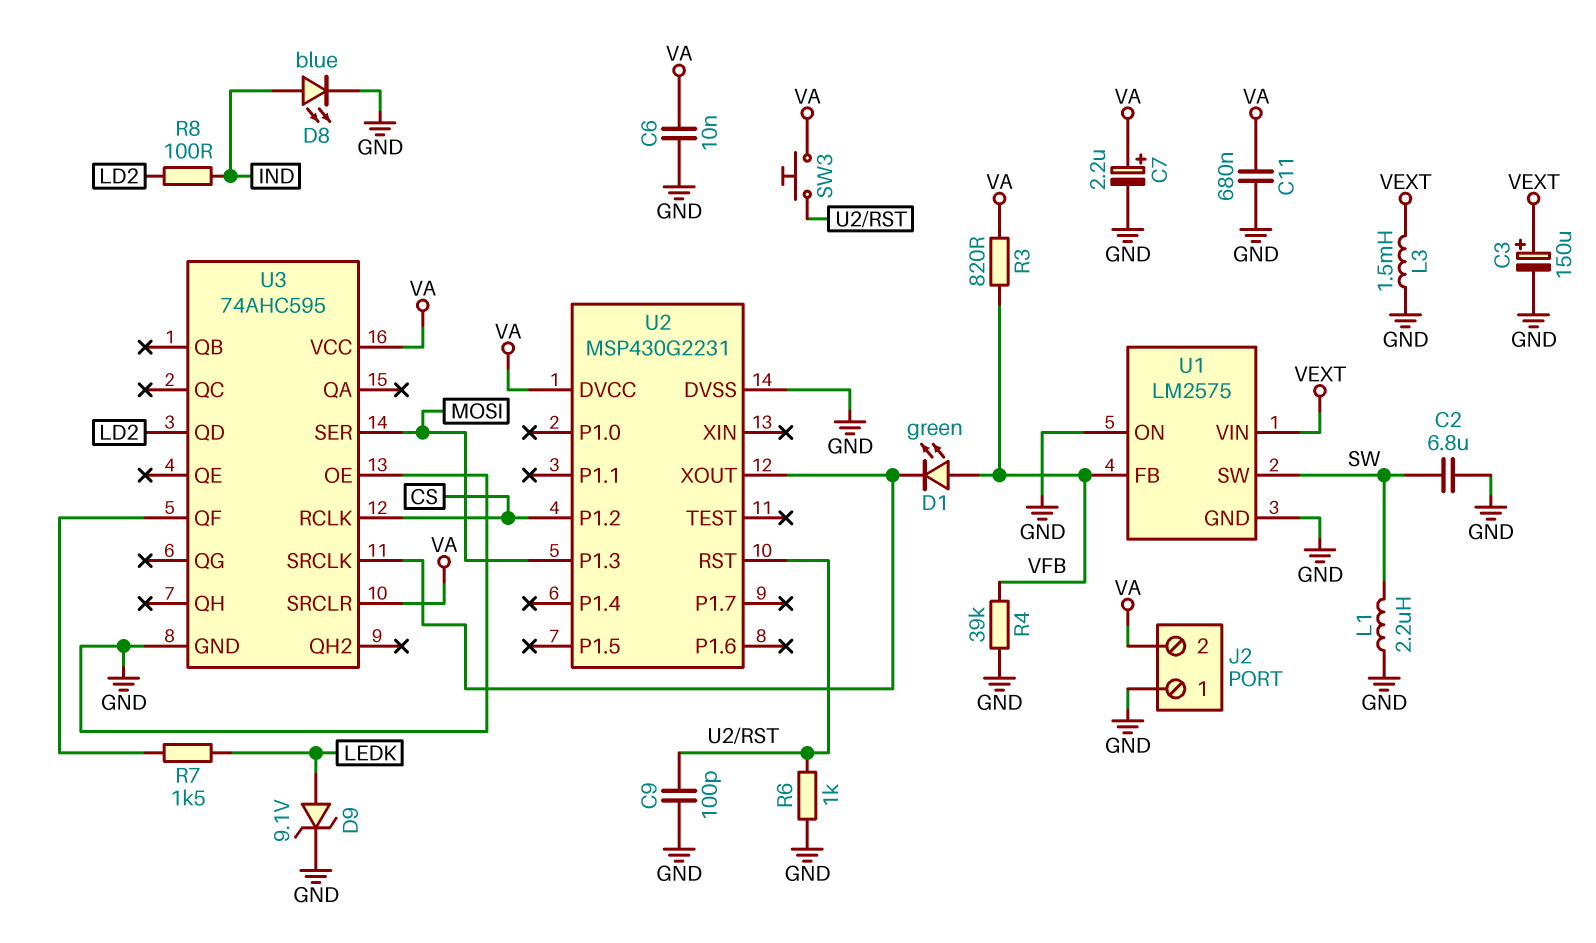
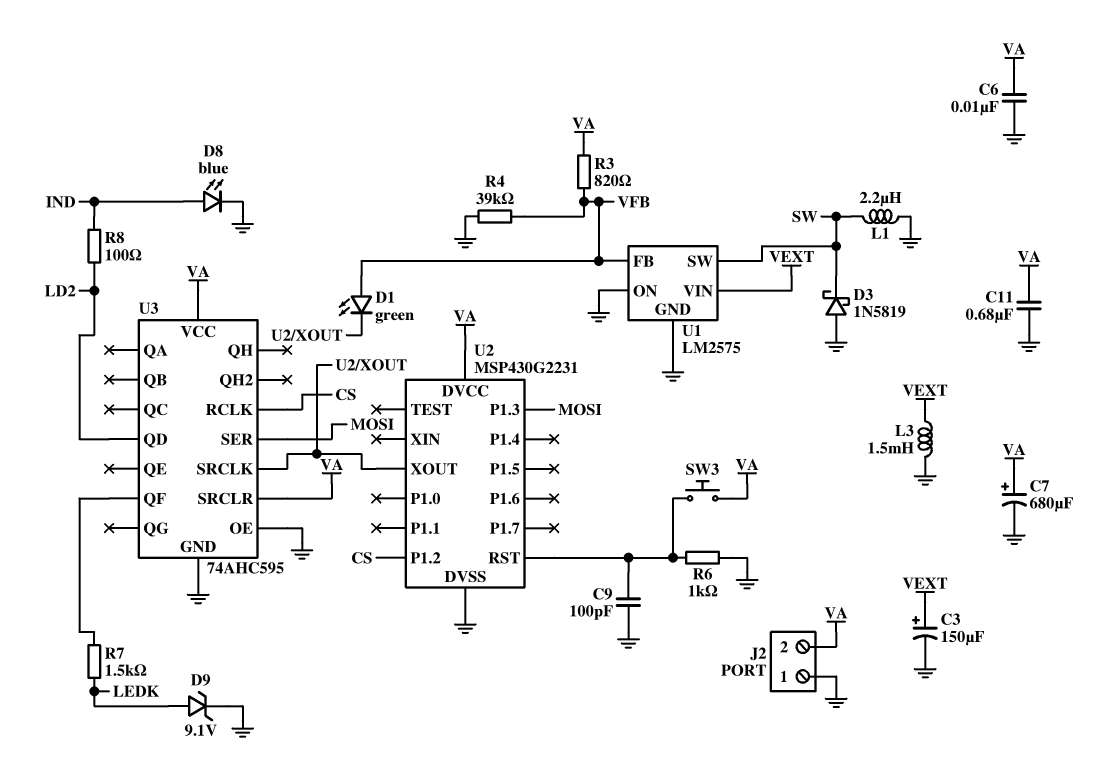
C2: 6.8uF (GND, SW) -> none
C7: 2.2uF (plus VA, minus GND) -> 680uF (plus VA, minus GND)
D3: none -> schottky 1N5819 (A GND, K SW)

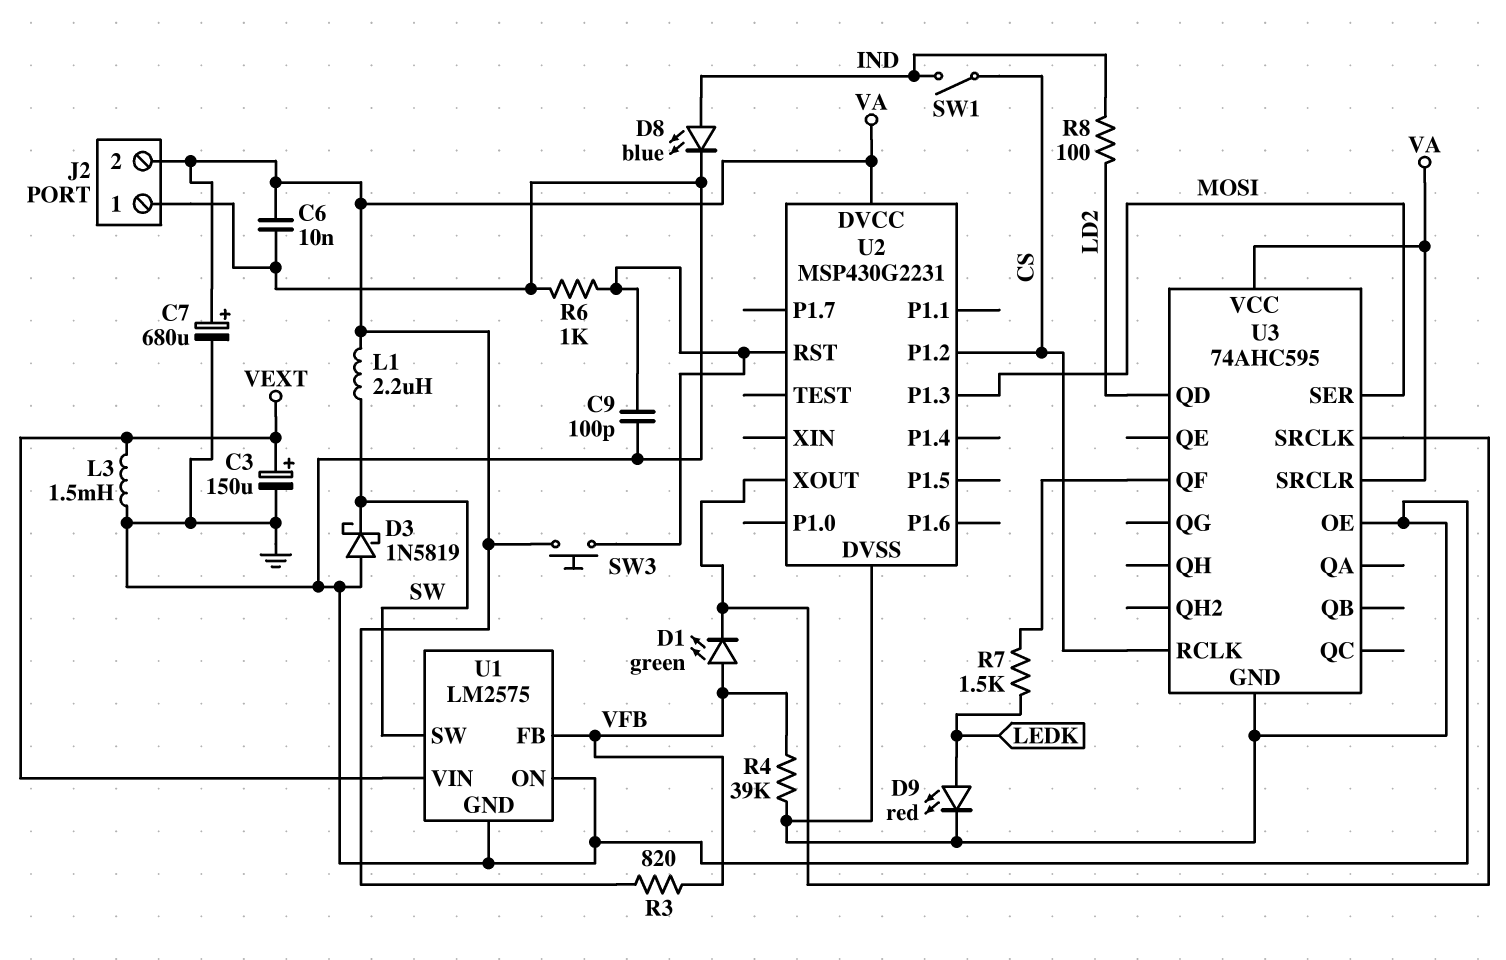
C11: 680nF (GND, VA) -> none
D9: zener 9.1V (A LEDK, K GND) -> LED red (A LEDK, K GND)
L1: 2.2uH (GND, SW) -> 2.2uH (SW, VA)
SW1: none -> switch (CS, IND)

